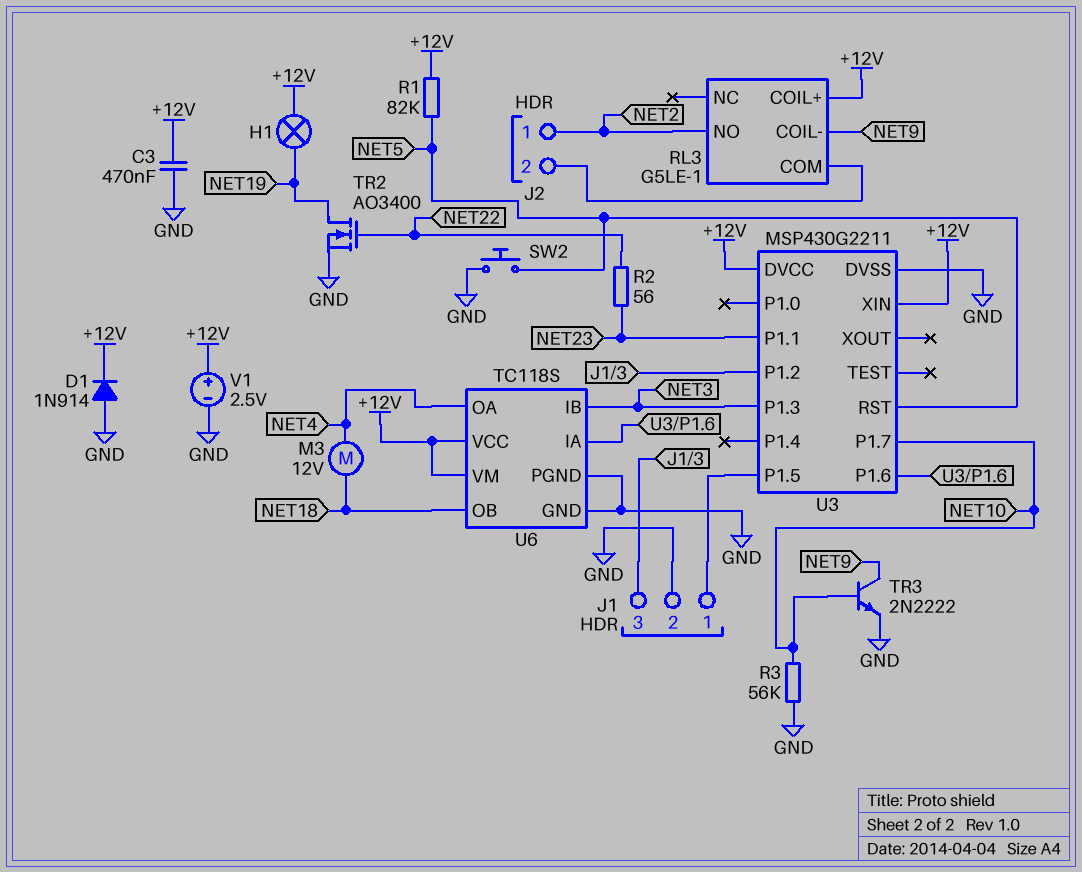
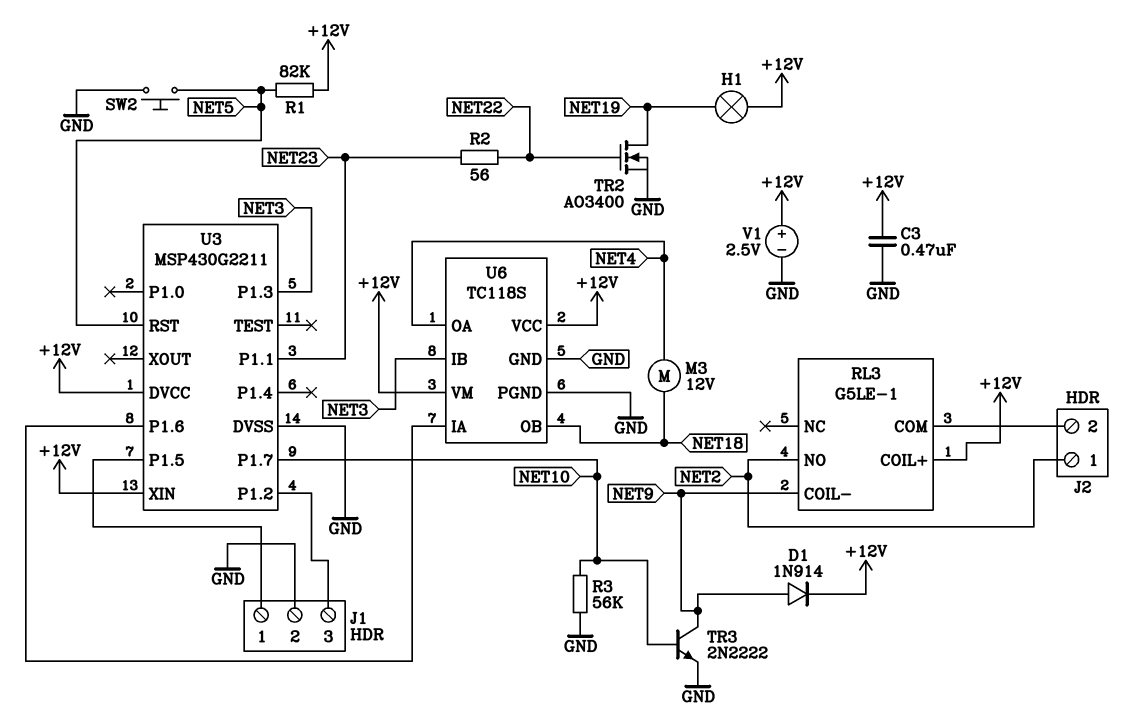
D1: diode 1N914 (A GND, K +12V) -> diode 1N914 (A NET9, K +12V)

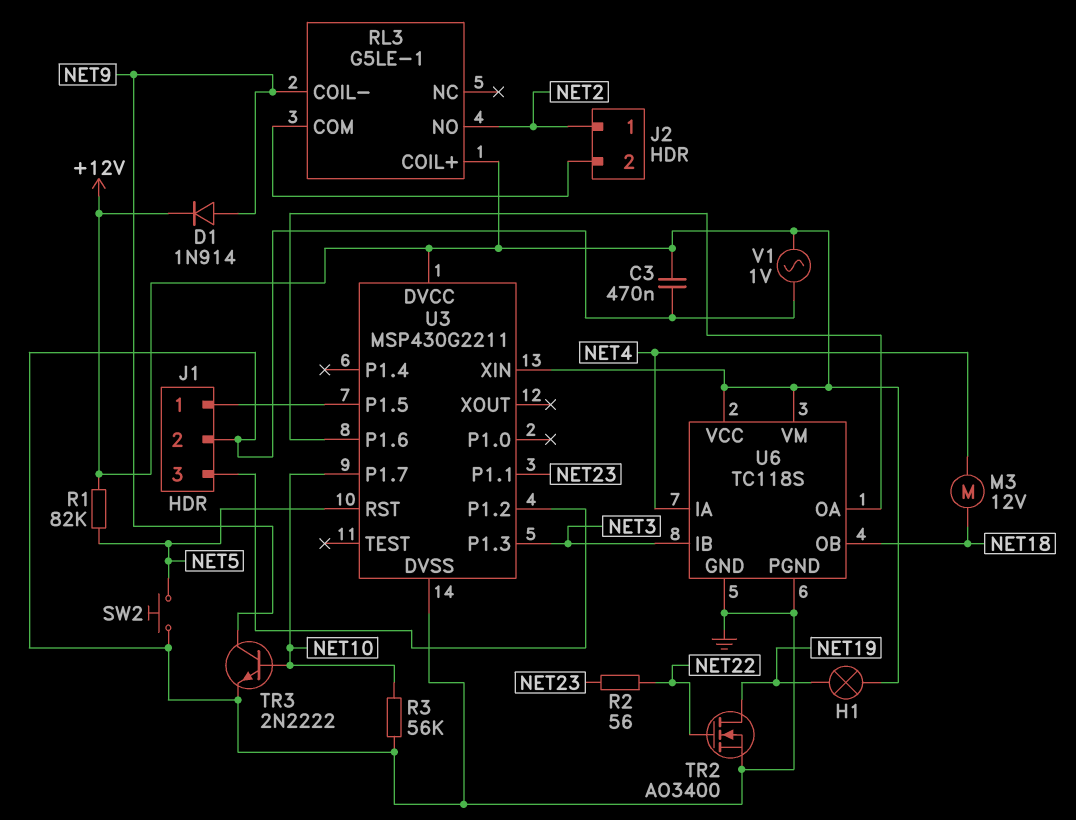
U6 pin IA: U3/P1.6 -> NET4
U6 pin OA: NET4 -> U3/P1.6
V1: 2.5V (plus +12V, minus GND) -> AC 1V (+12V, GND)

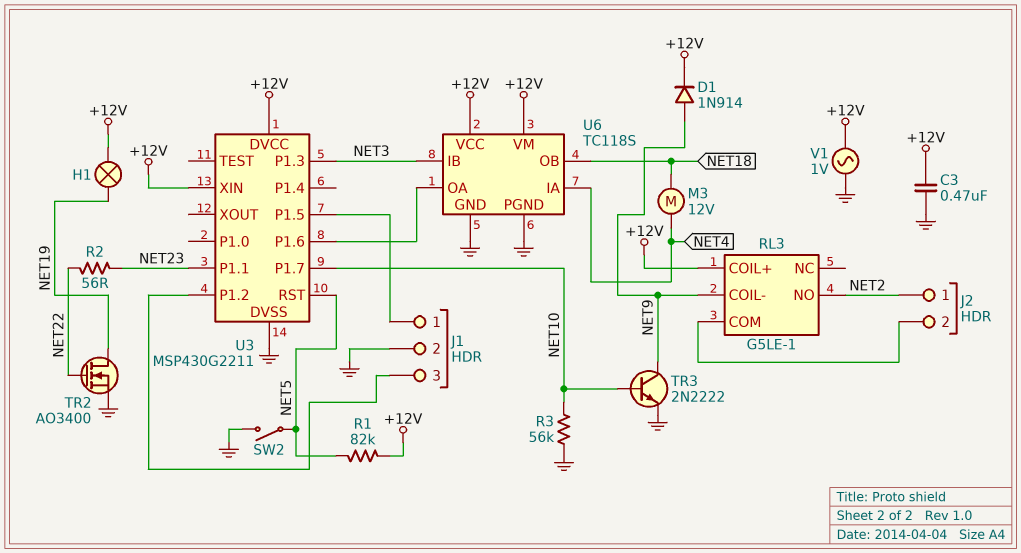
SW2: button (GND, NET5) -> switch (GND, NET5)

